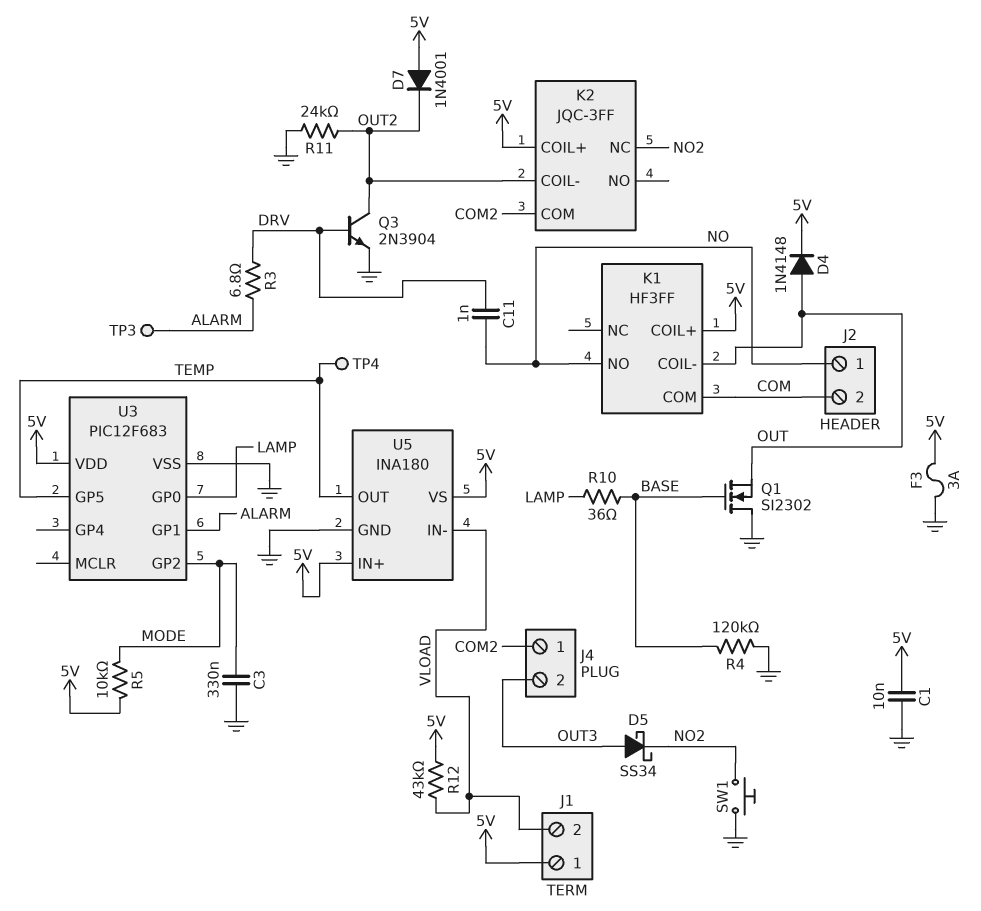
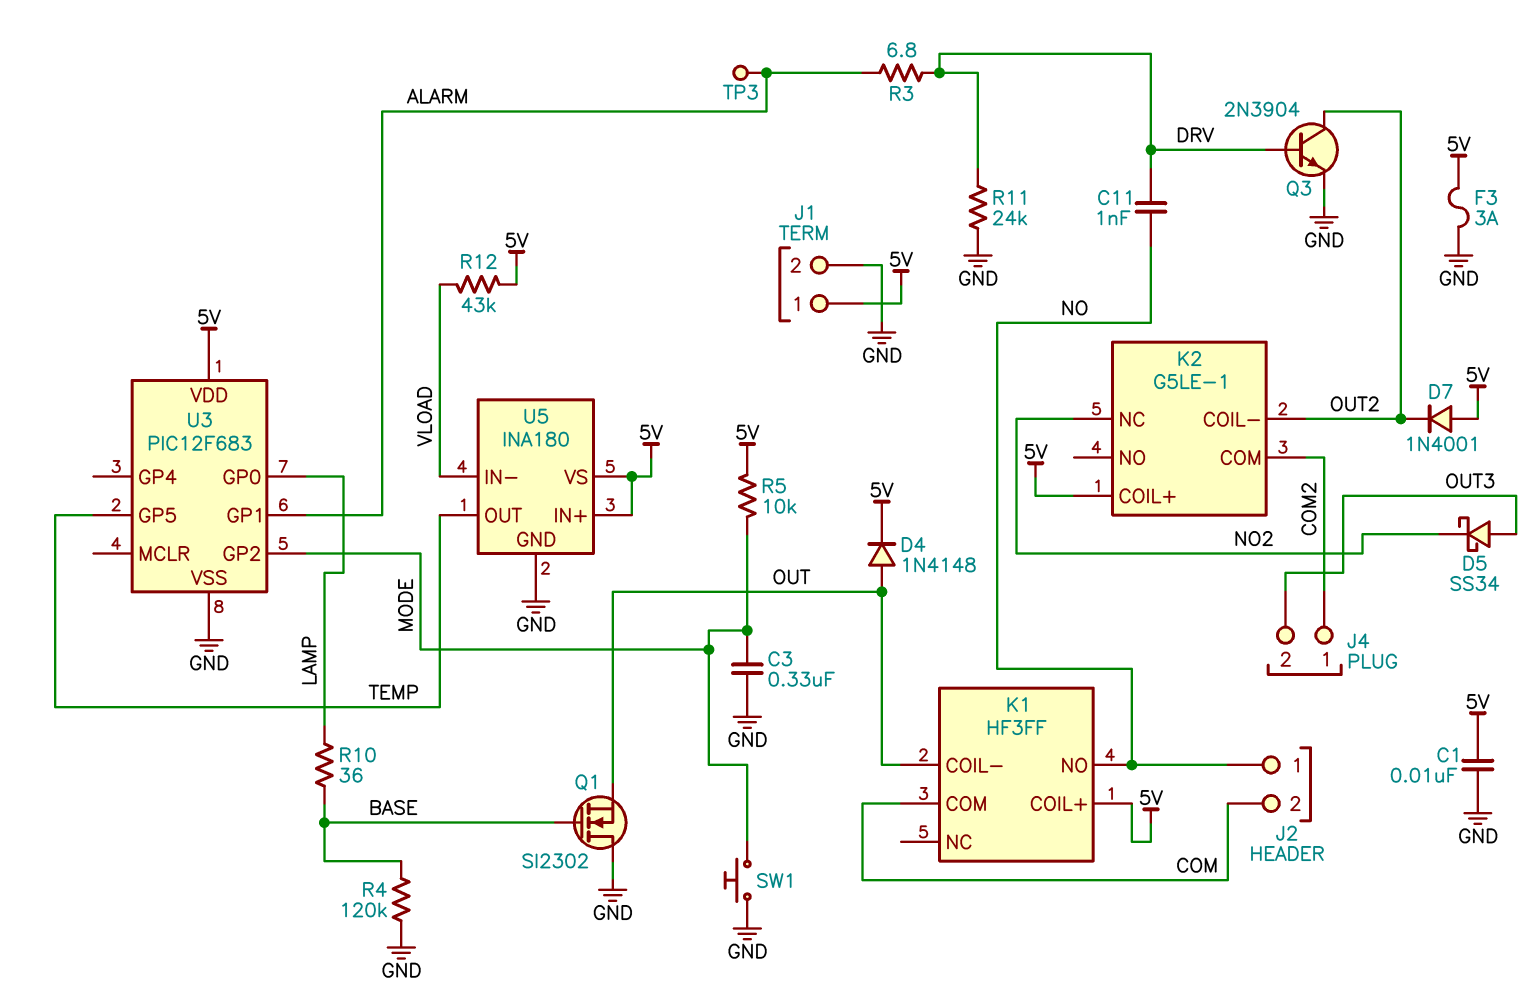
J1 pin 2: VLOAD -> GND
K2: JQC-3FF -> G5LE-1
R11: 24k (GND, OUT2) -> 24k (DRV, GND)
SW1: button (GND, NO2) -> button (GND, MODE)
TP4: test point (TEMP) -> none

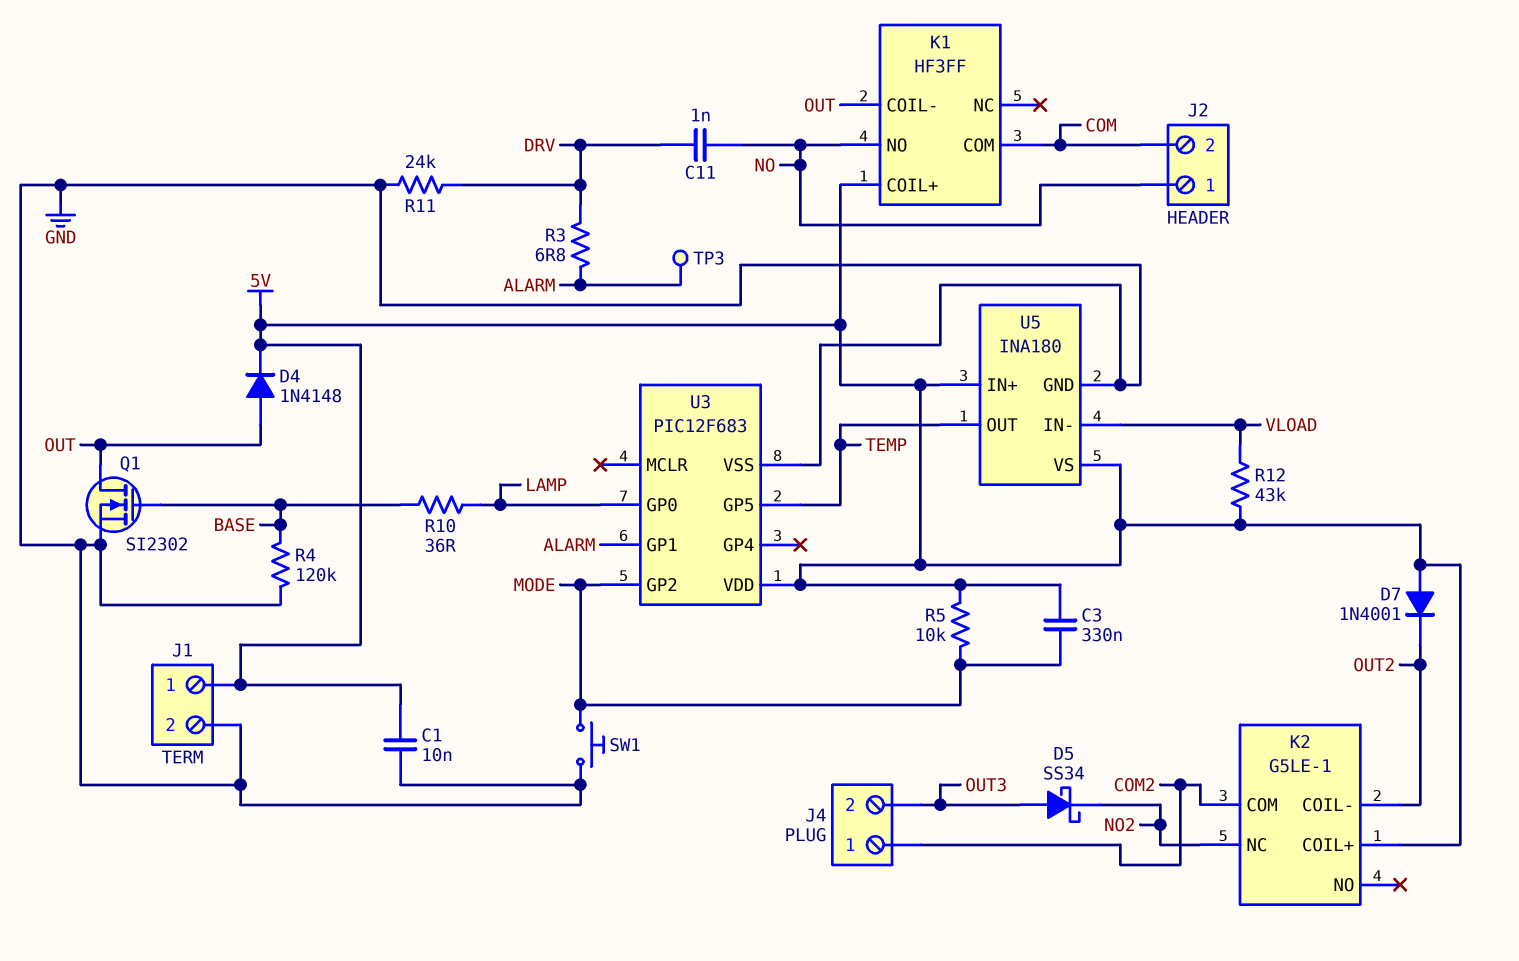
C3: 330nF (GND, MODE) -> 330nF (5V, MODE)
F3: 3A (5V, GND) -> none
Q1: NMOS SI2302 (G BASE, D GND, S OUT) -> NMOS SI2302 (G BASE, D OUT, S GND)
Q3: NPN 2N3904 (B DRV, C OUT2, E GND) -> none

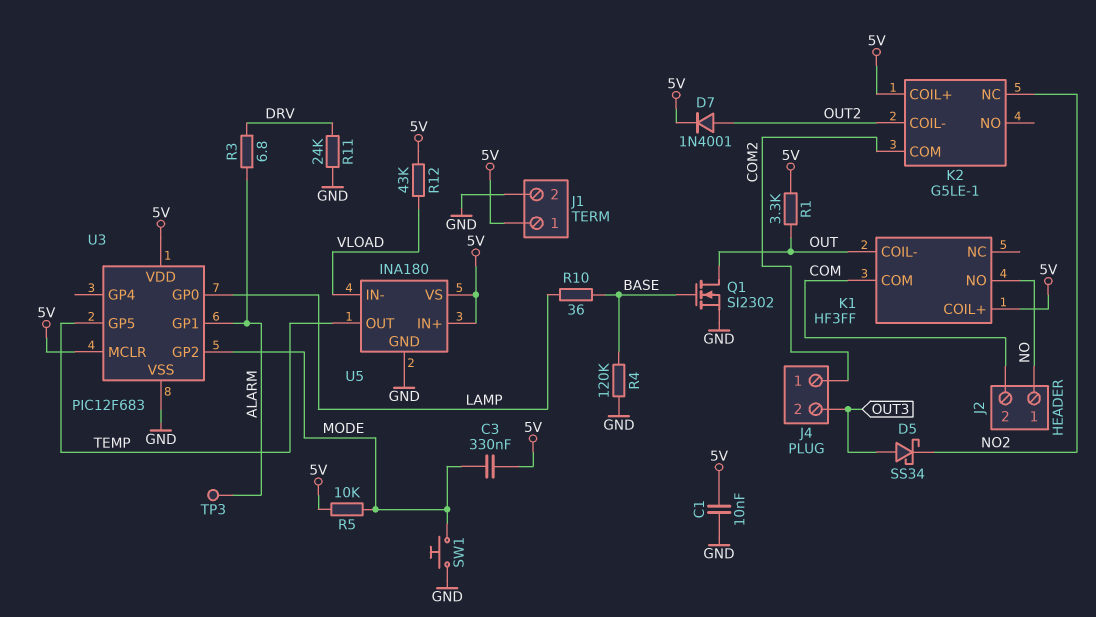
C11: 1nF (DRV, NO) -> none
D4: diode 1N4148 (A OUT, K 5V) -> none
D7: diode 1N4001 (A 5V, K OUT2) -> diode 1N4001 (A OUT2, K 5V)
R1: none -> 3.3k (5V, OUT)
U3 pin MCLR: none -> 5V

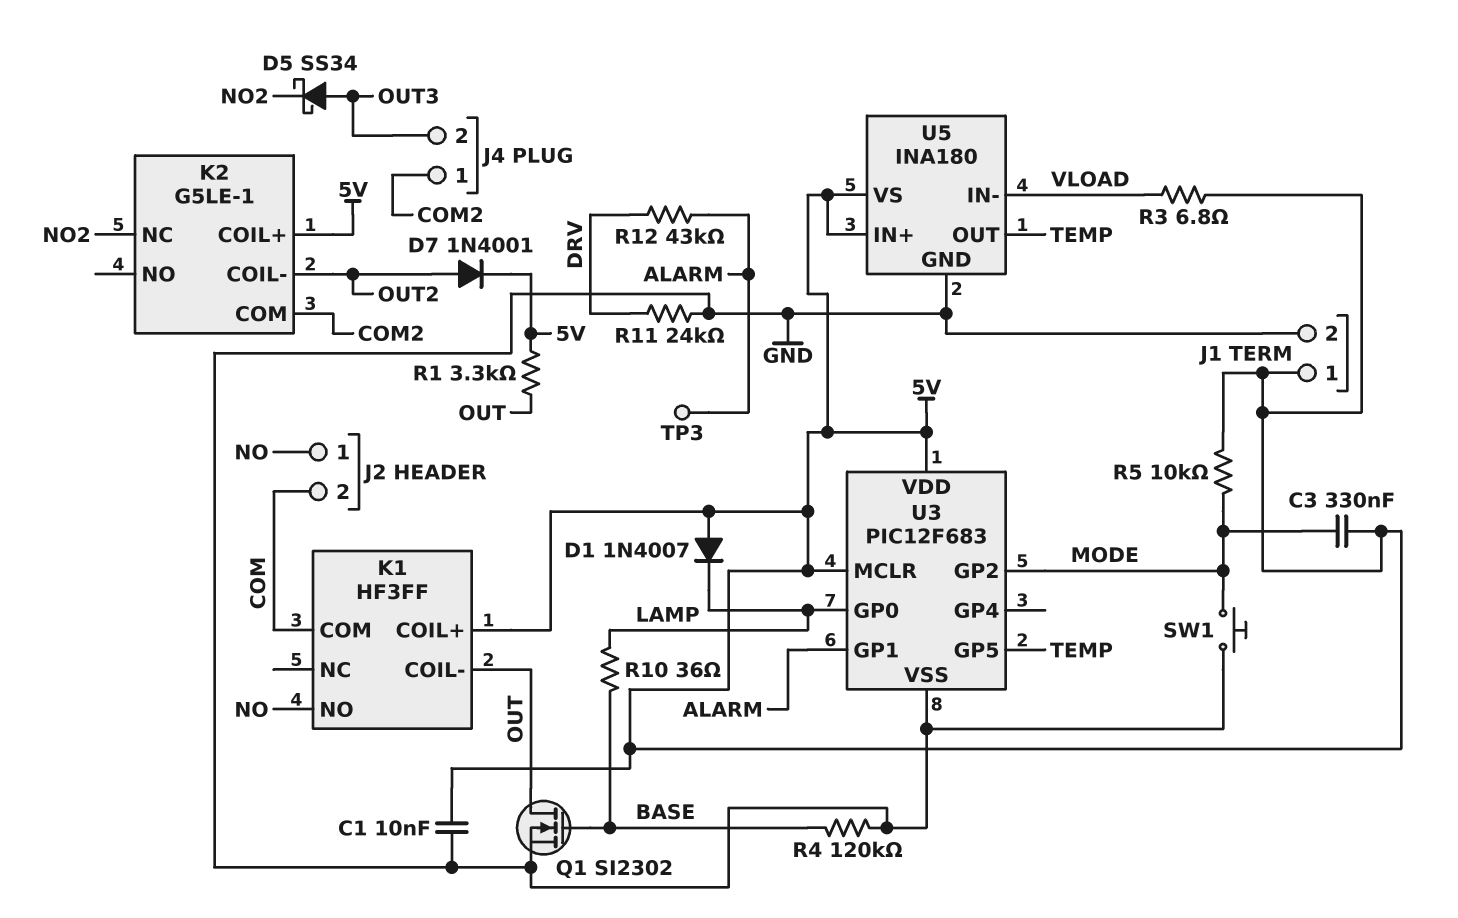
D1: none -> diode 1N4007 (A 5V, K LAMP)
R3: 6.8 (ALARM, DRV) -> 6.8 (5V, VLOAD)
R12: 43k (5V, VLOAD) -> 43k (ALARM, DRV)

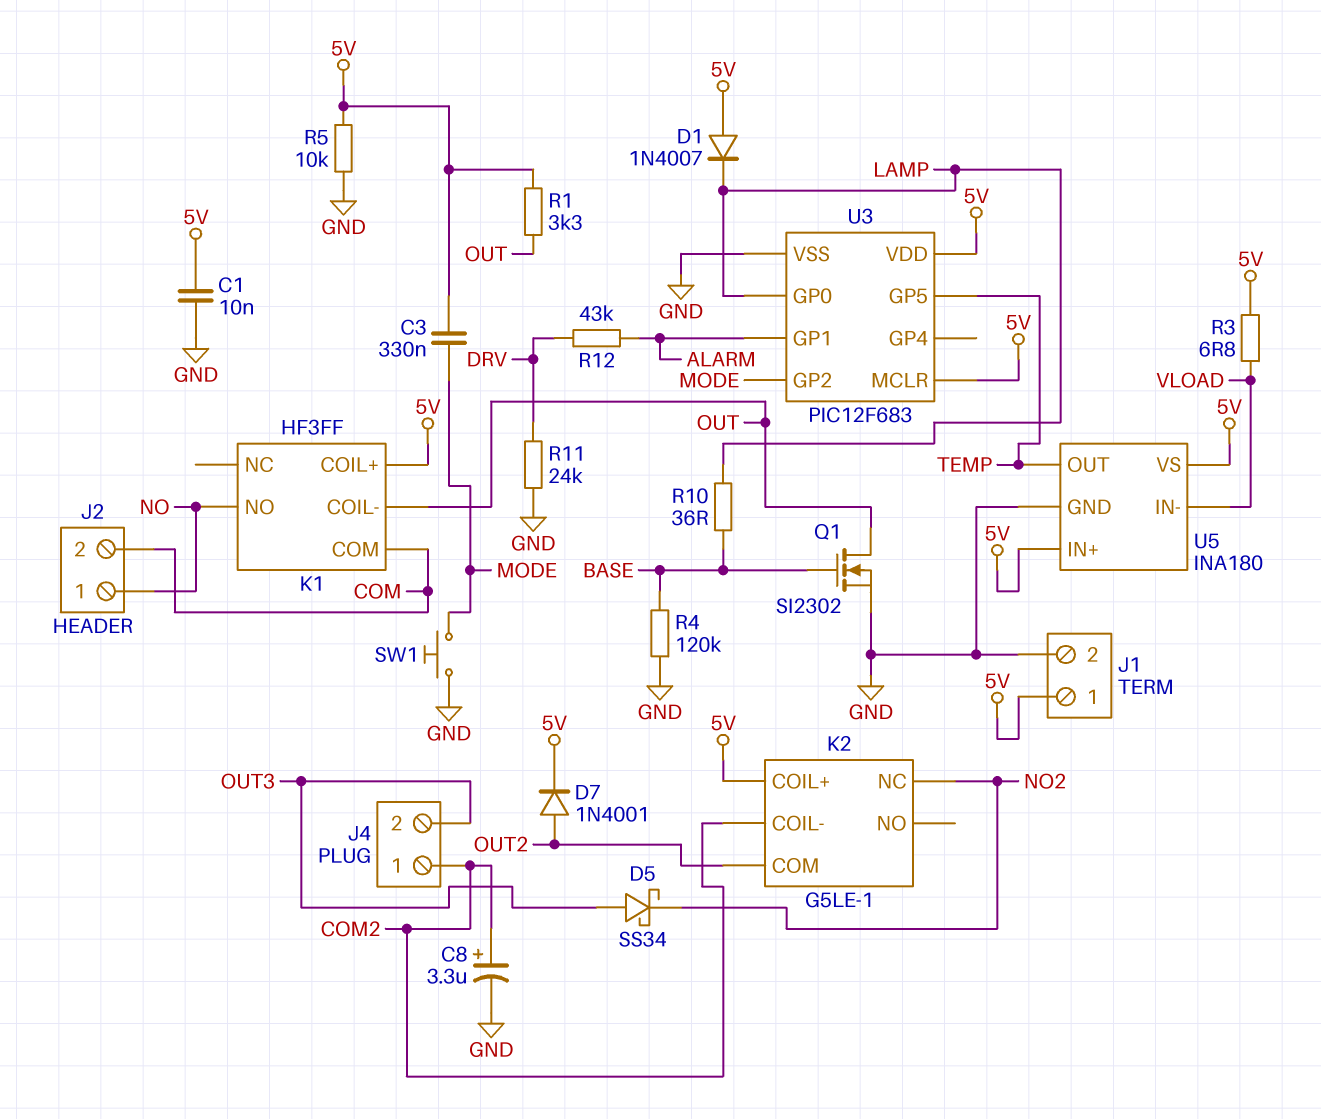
C8: none -> 3.3uF (plus COM2, minus GND)
K2 pin COIL-: OUT2 -> COM2
K2 pin COM: COM2 -> OUT2
R5: 10k (5V, MODE) -> 10k (5V, GND)
TP3: test point (ALARM) -> none

